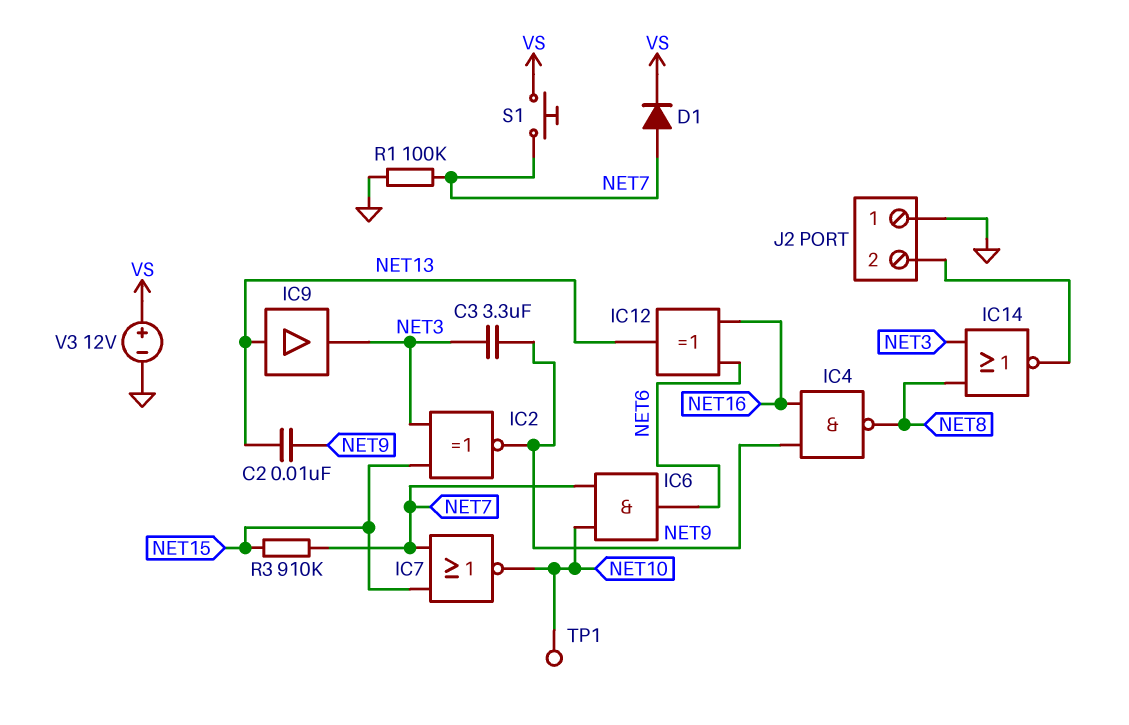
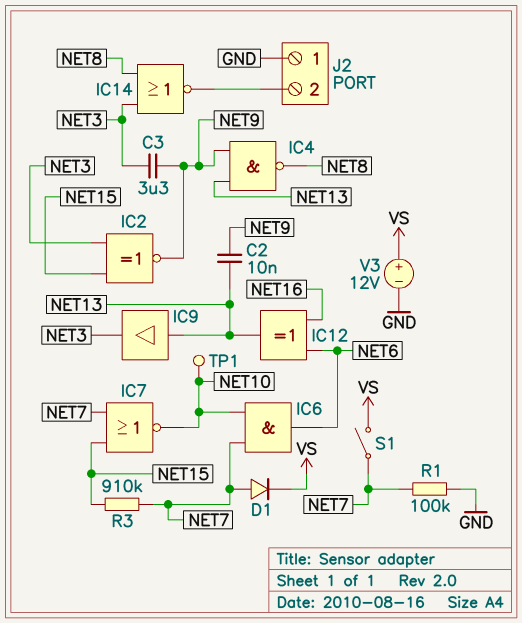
IC4: NAND (in NET9, in NET16, out NET8) -> NAND (in NET9, in NET13, out NET8)
S1: button (NET7, VS) -> switch (NET7, VS)

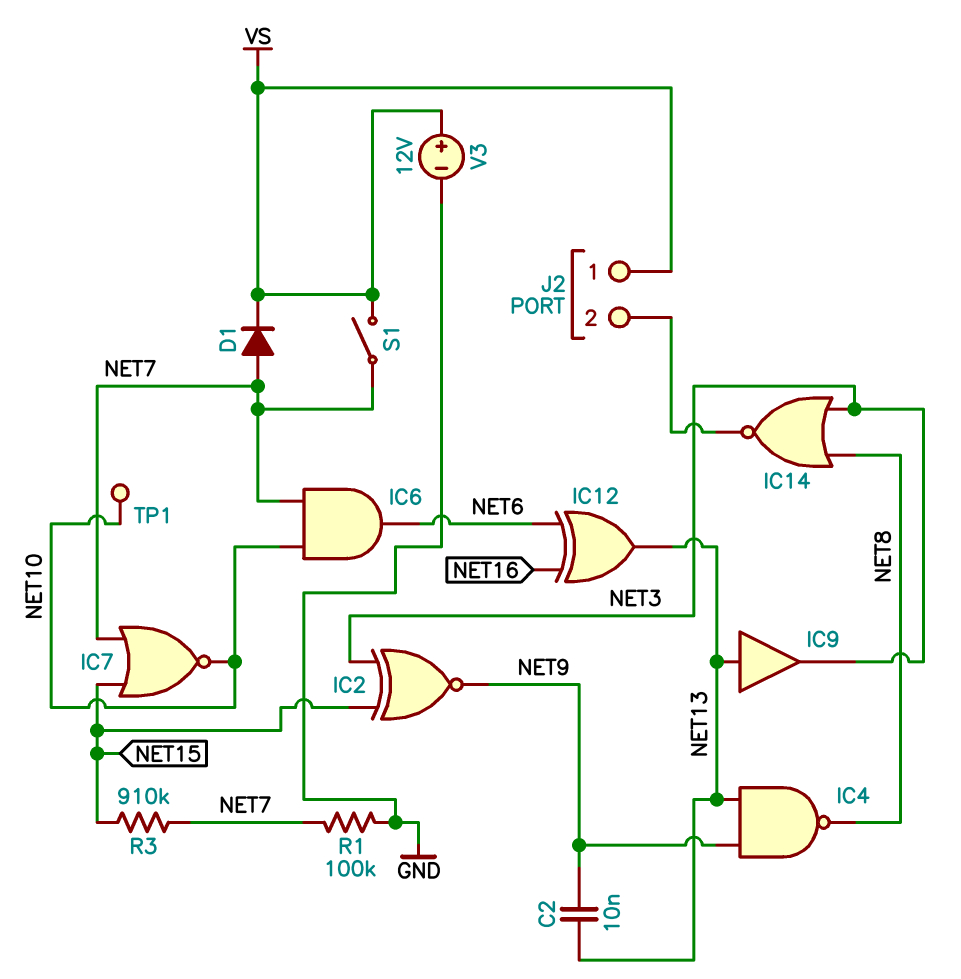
C3: 3.3uF (NET3, NET9) -> none
J2 pin 1: GND -> VS

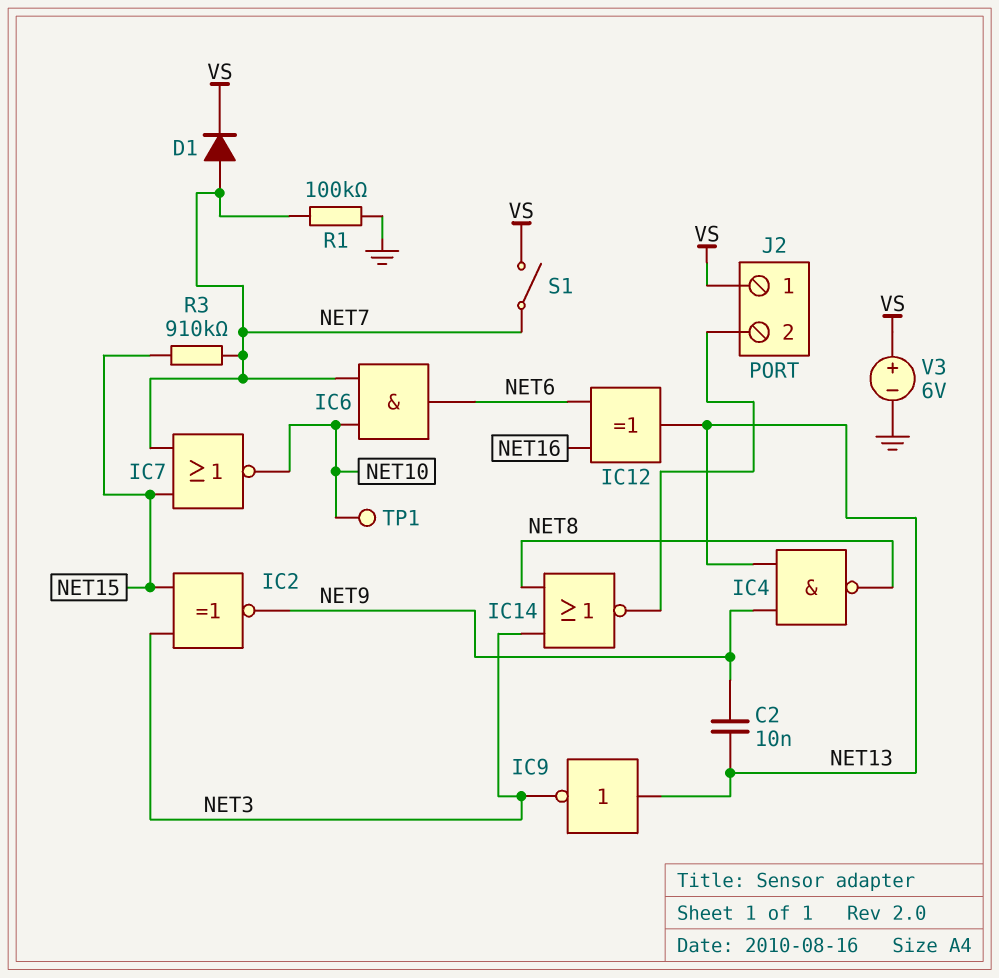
IC9: buffer (in NET13, out NET3) -> NOT (in NET13, out NET3)
V3: 12V (plus VS, minus GND) -> 6V (plus VS, minus GND)

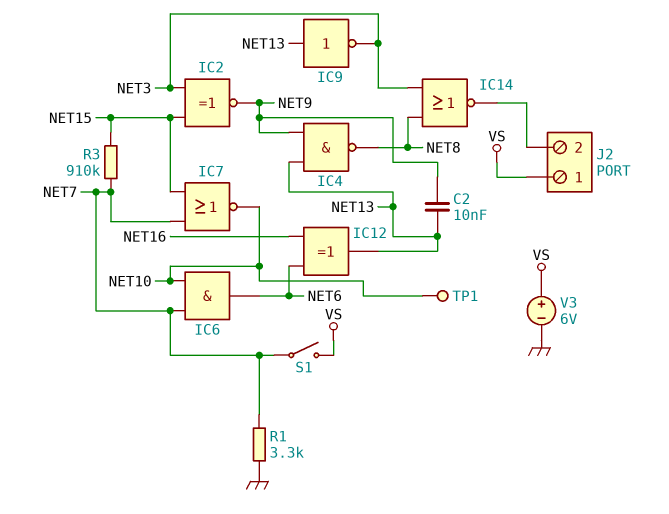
D1: diode (A NET7, K VS) -> none
R1: 100k (GND, NET7) -> 3.3k (GND, NET7)

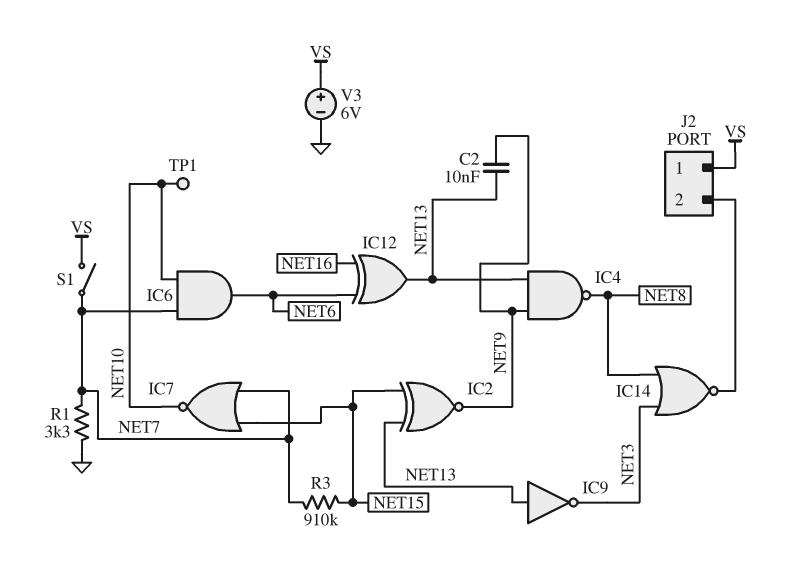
IC2: XNOR (in NET3, in NET15, out NET9) -> XNOR (in NET13, in NET15, out NET9)

